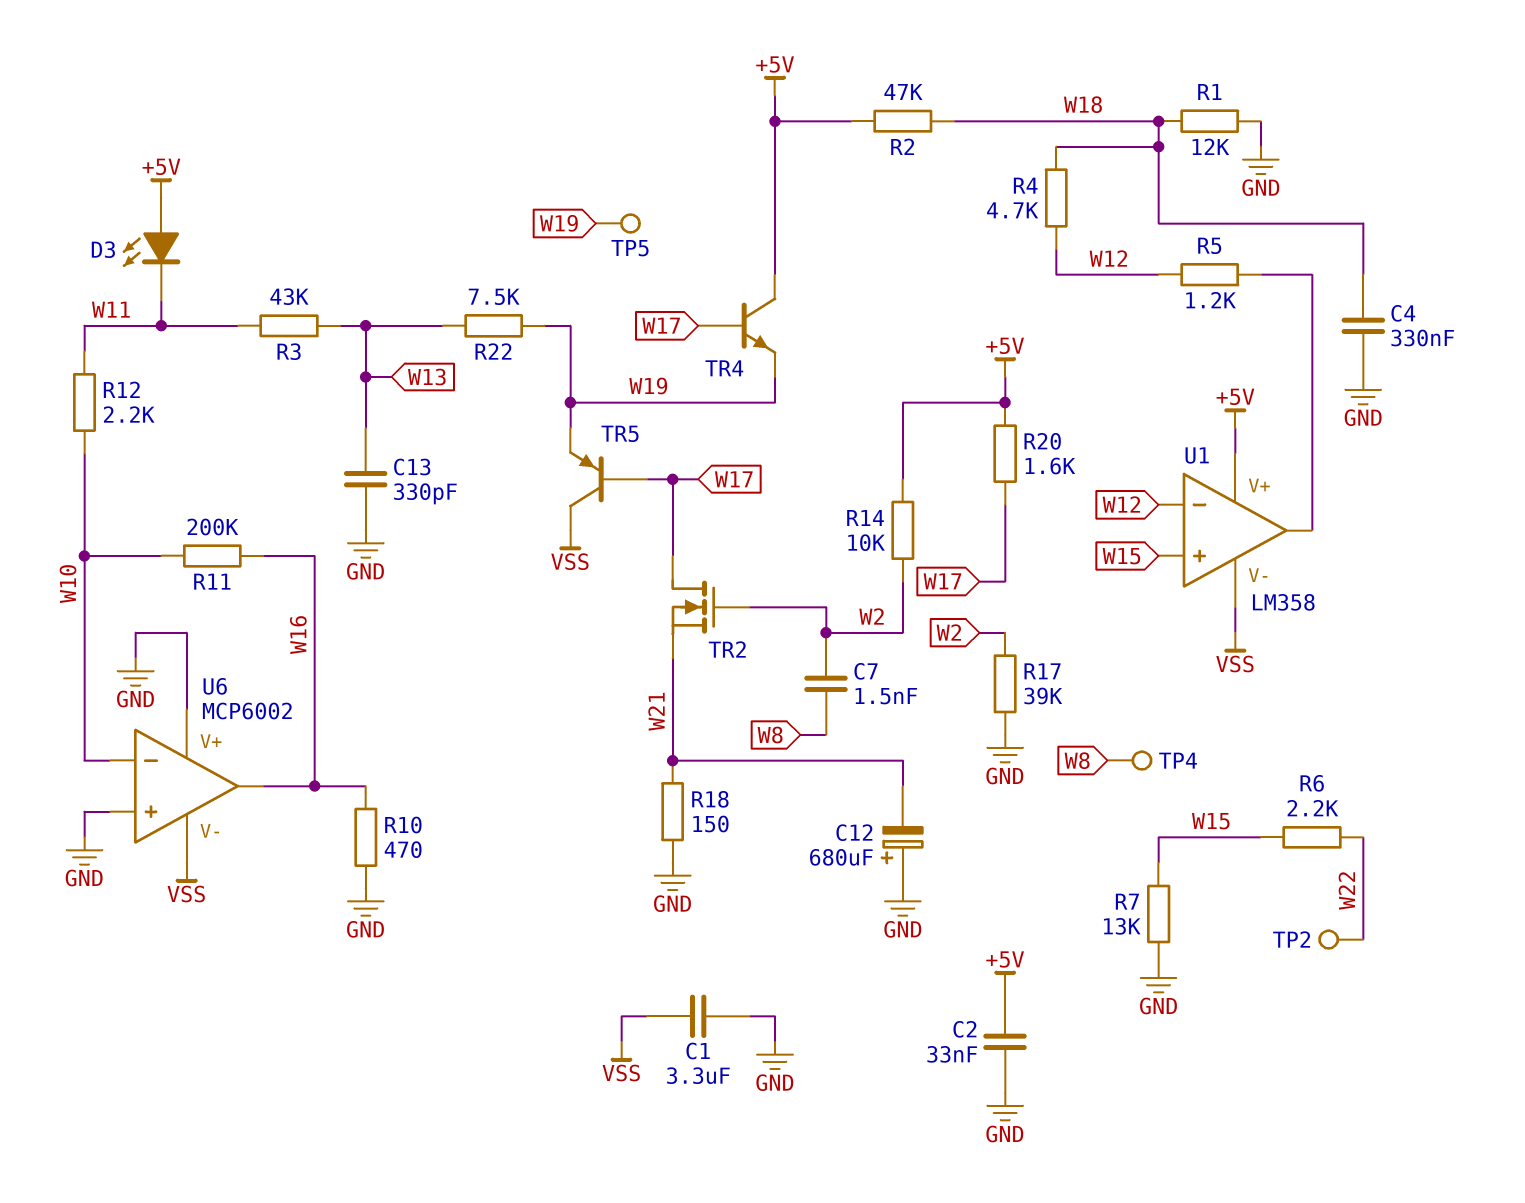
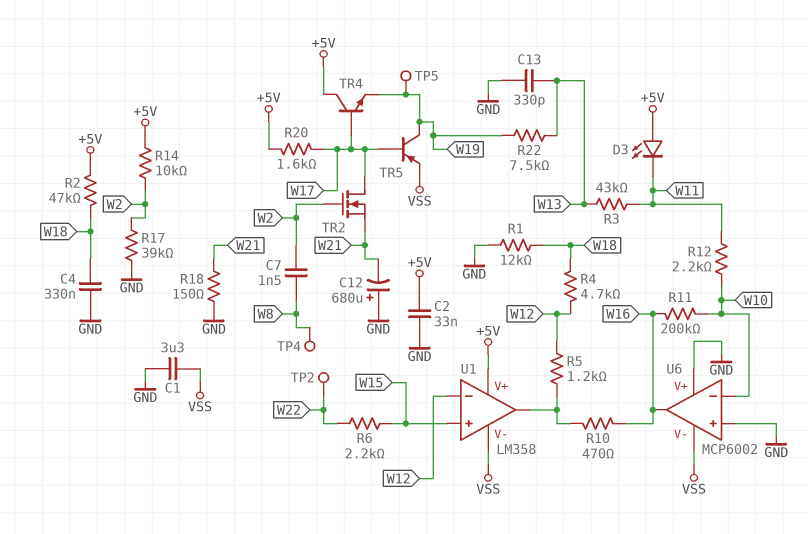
R7: 13k (GND, W15) -> none
R10: 470 (GND, W16) -> 470 (U1/out, W16)
TR5: PNP (B W17, C VSS, E W19) -> PNP (B W17, C W19, E VSS)

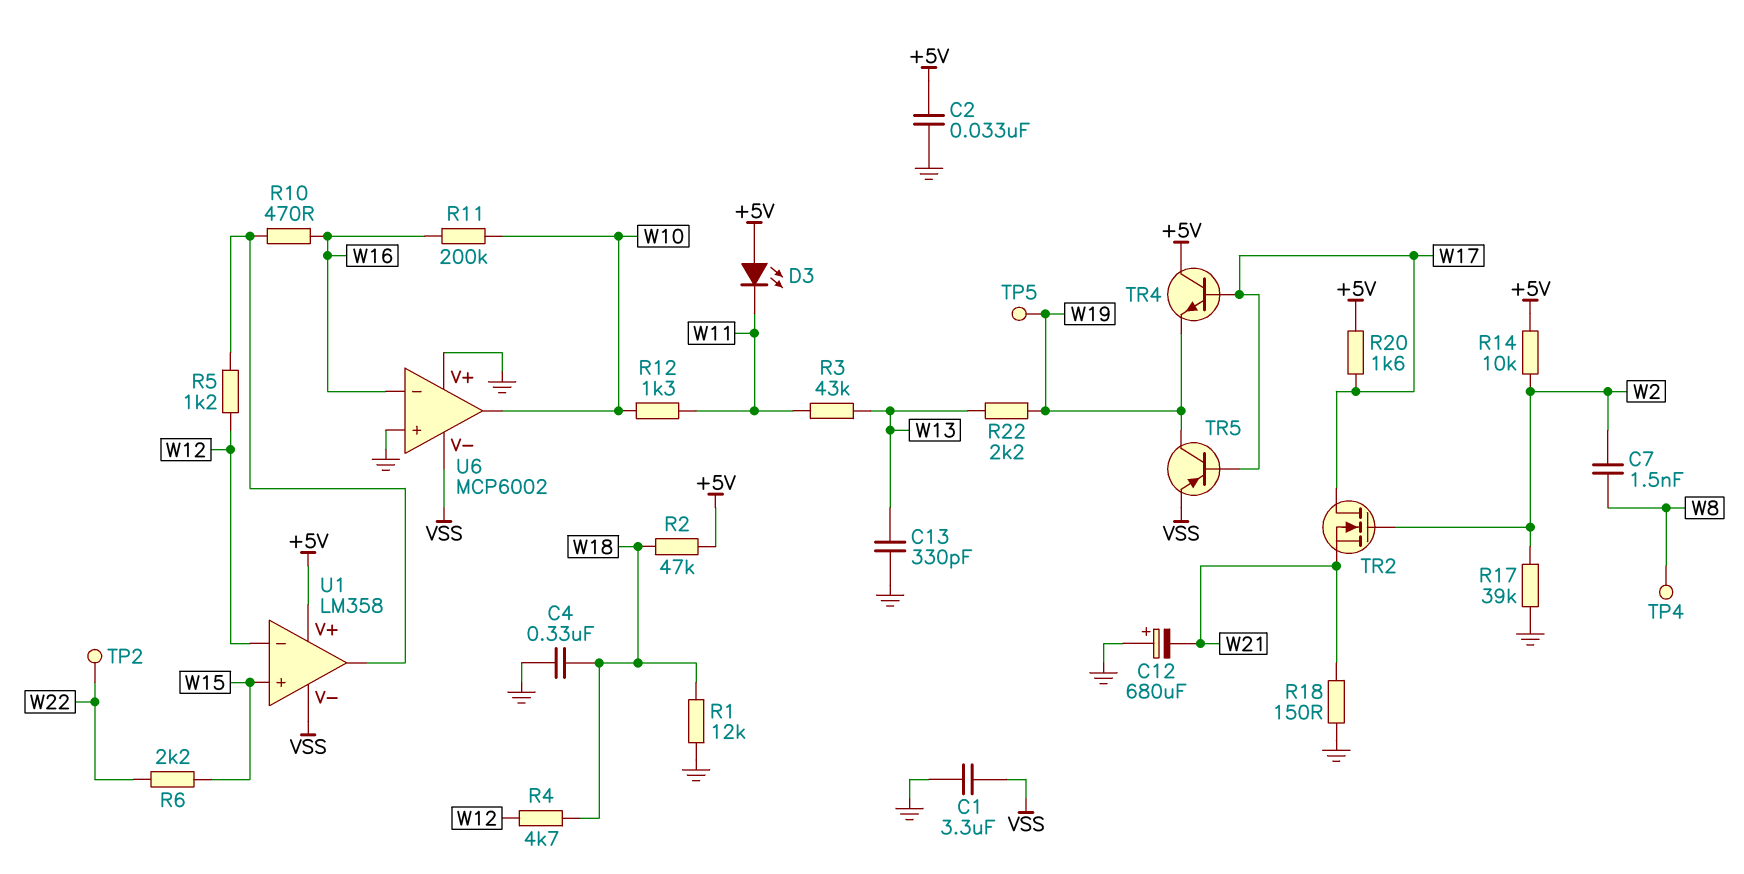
R12: 2.2k (W10, W11) -> 1.3k (W10, W11)
R22: 7.5k (W13, W19) -> 2.2k (W13, W19)
U6 pin in-: W10 -> W16
U6 pin out: W16 -> W10

